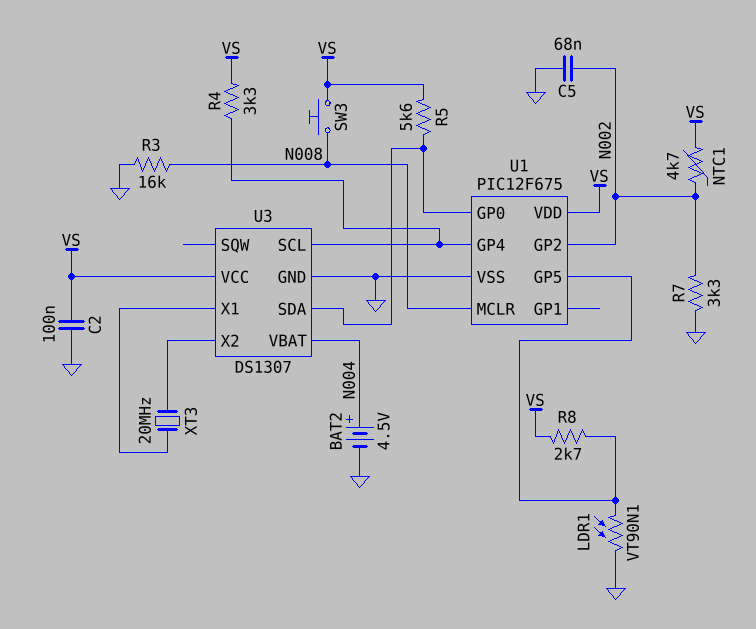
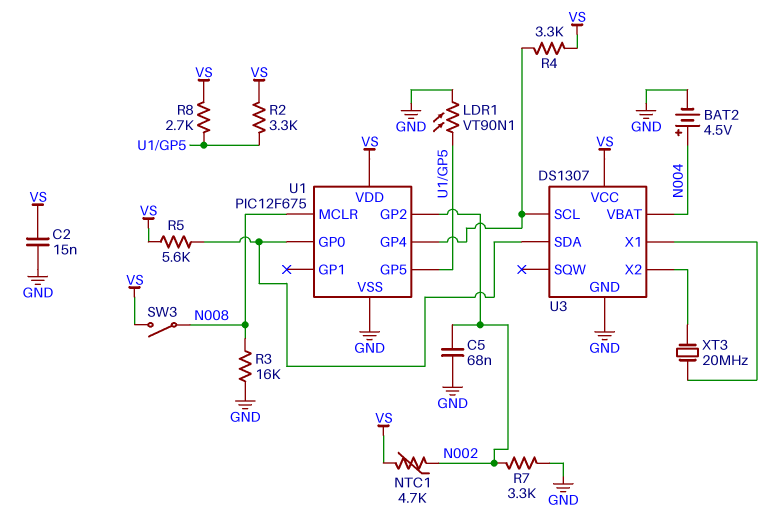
C2: 100nF (GND, VS) -> 15nF (GND, VS)
R2: none -> 3.3k (U1/GP5, VS)
SW3: button (N008, VS) -> switch (N008, VS)

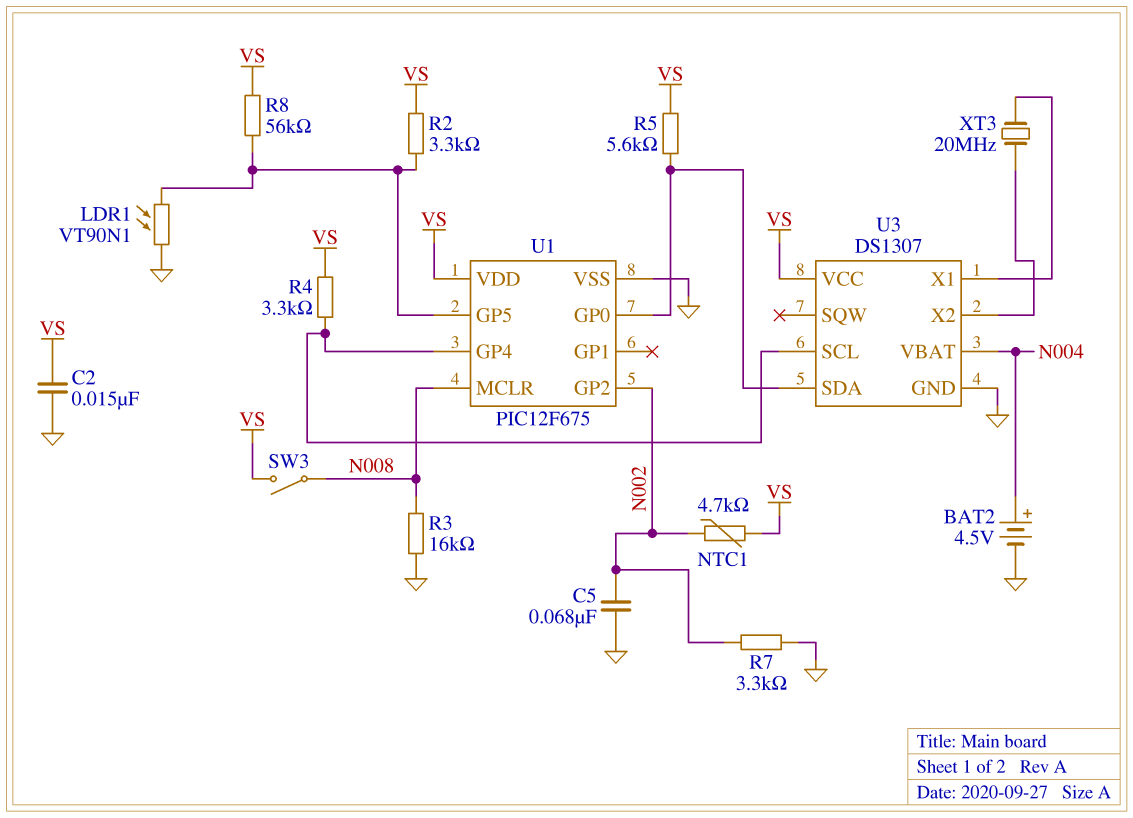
R8: 2.7k (U1/GP5, VS) -> 56k (U1/GP5, VS)

